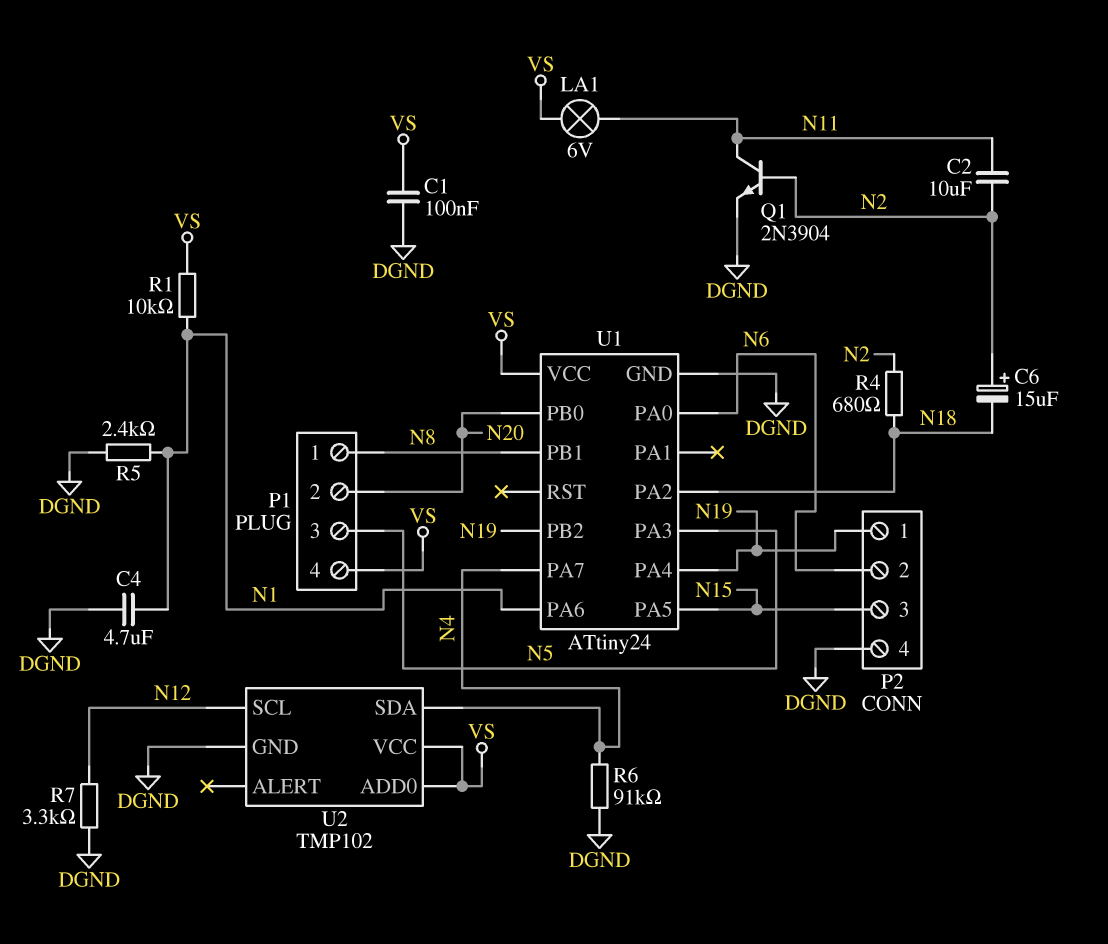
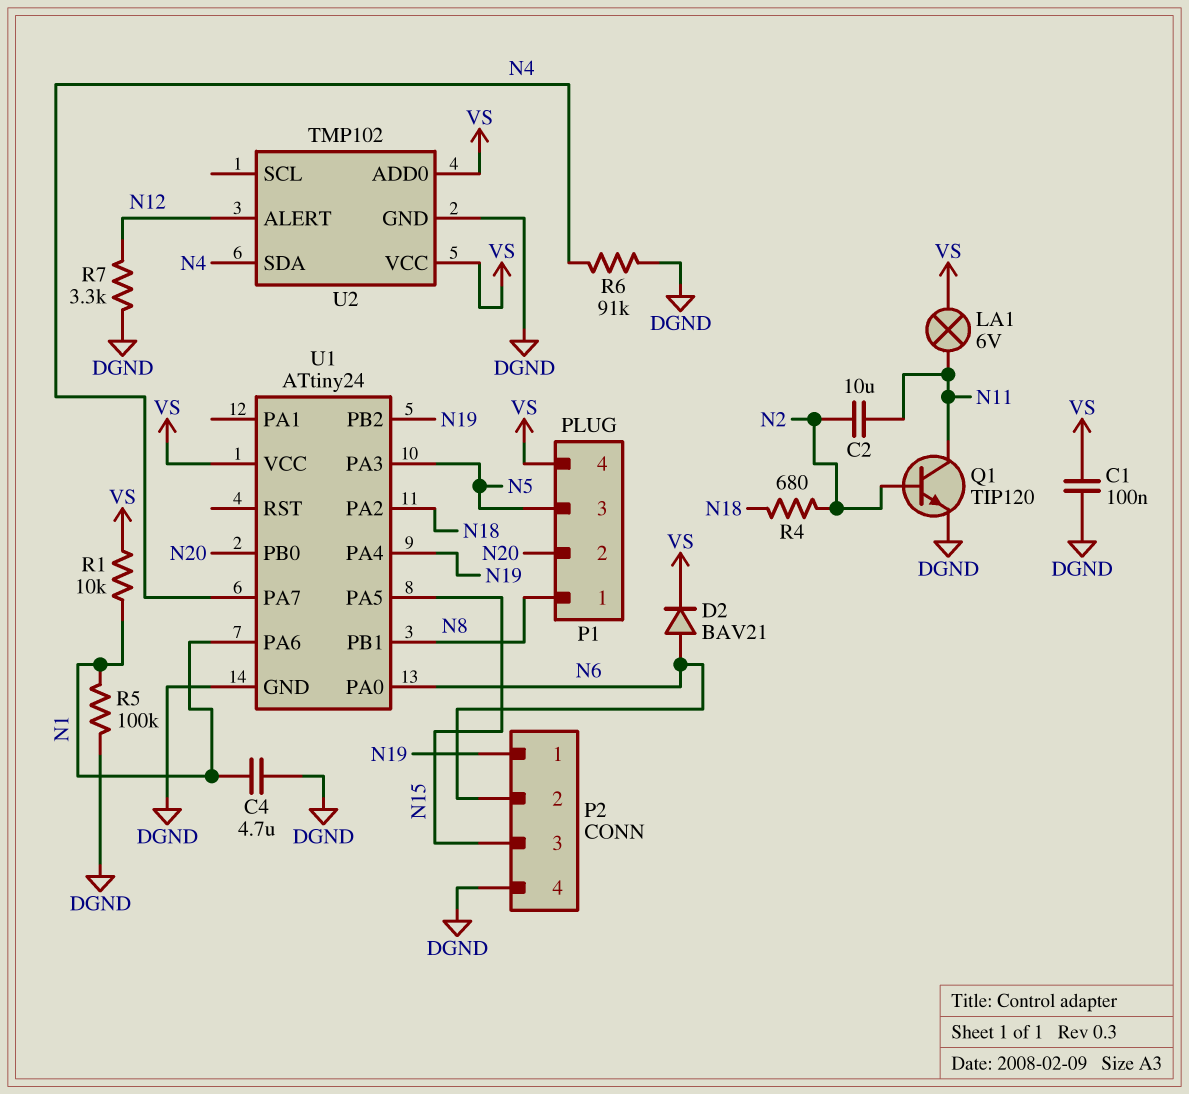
C6: 15uF (plus N2, minus N18) -> none
D2: none -> diode BAV21 (A N6, K VS)
Q1: NPN 2N3904 (B N2, C N11, E DGND) -> NPN TIP120 (B N2, C N11, E DGND)
R5: 2.4k (DGND, N1) -> 100k (DGND, N1)
U2 pin ALERT: none -> N12
U2 pin SCL: N12 -> none

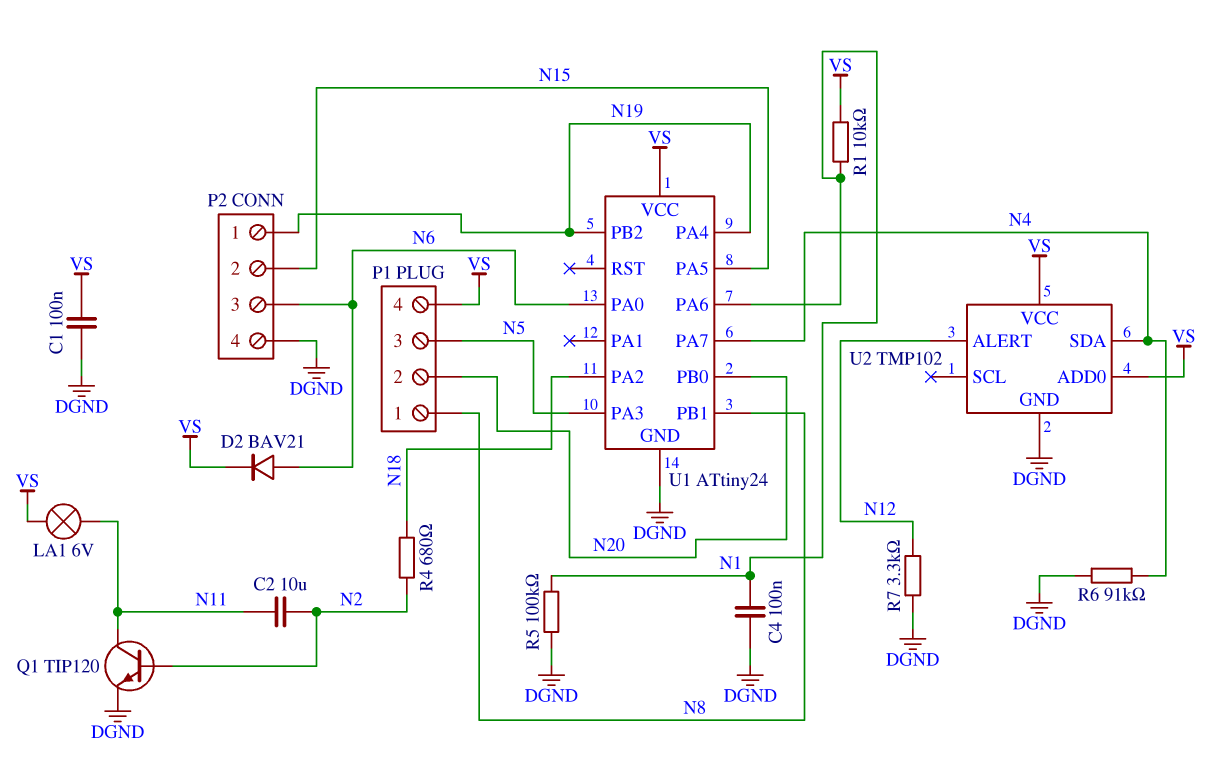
C4: 4.7uF (DGND, N1) -> 100nF (DGND, N1)
P2 pin 2: N6 -> N15
P2 pin 3: N15 -> N6

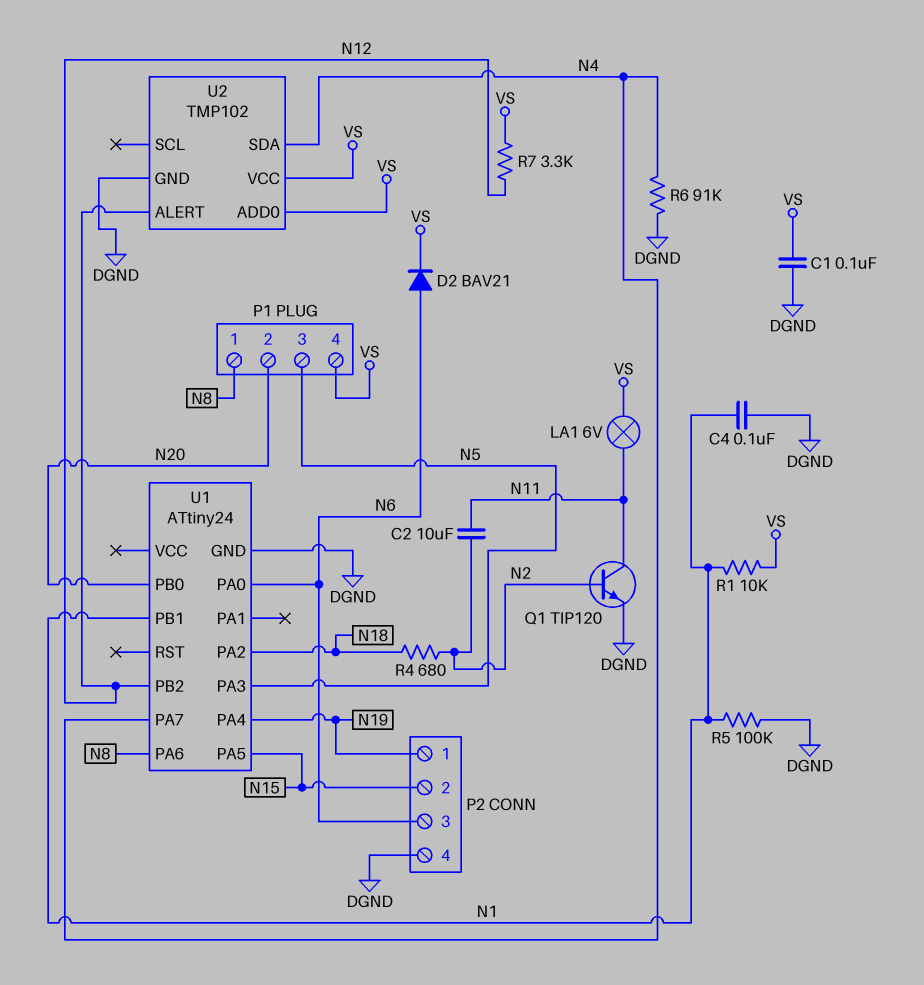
R7: 3.3k (DGND, N12) -> 3.3k (N12, VS)
U1 pin PA6: N1 -> N8
U1 pin PB1: N8 -> N1
U1 pin PB2: N19 -> N12
U1 pin VCC: VS -> none

